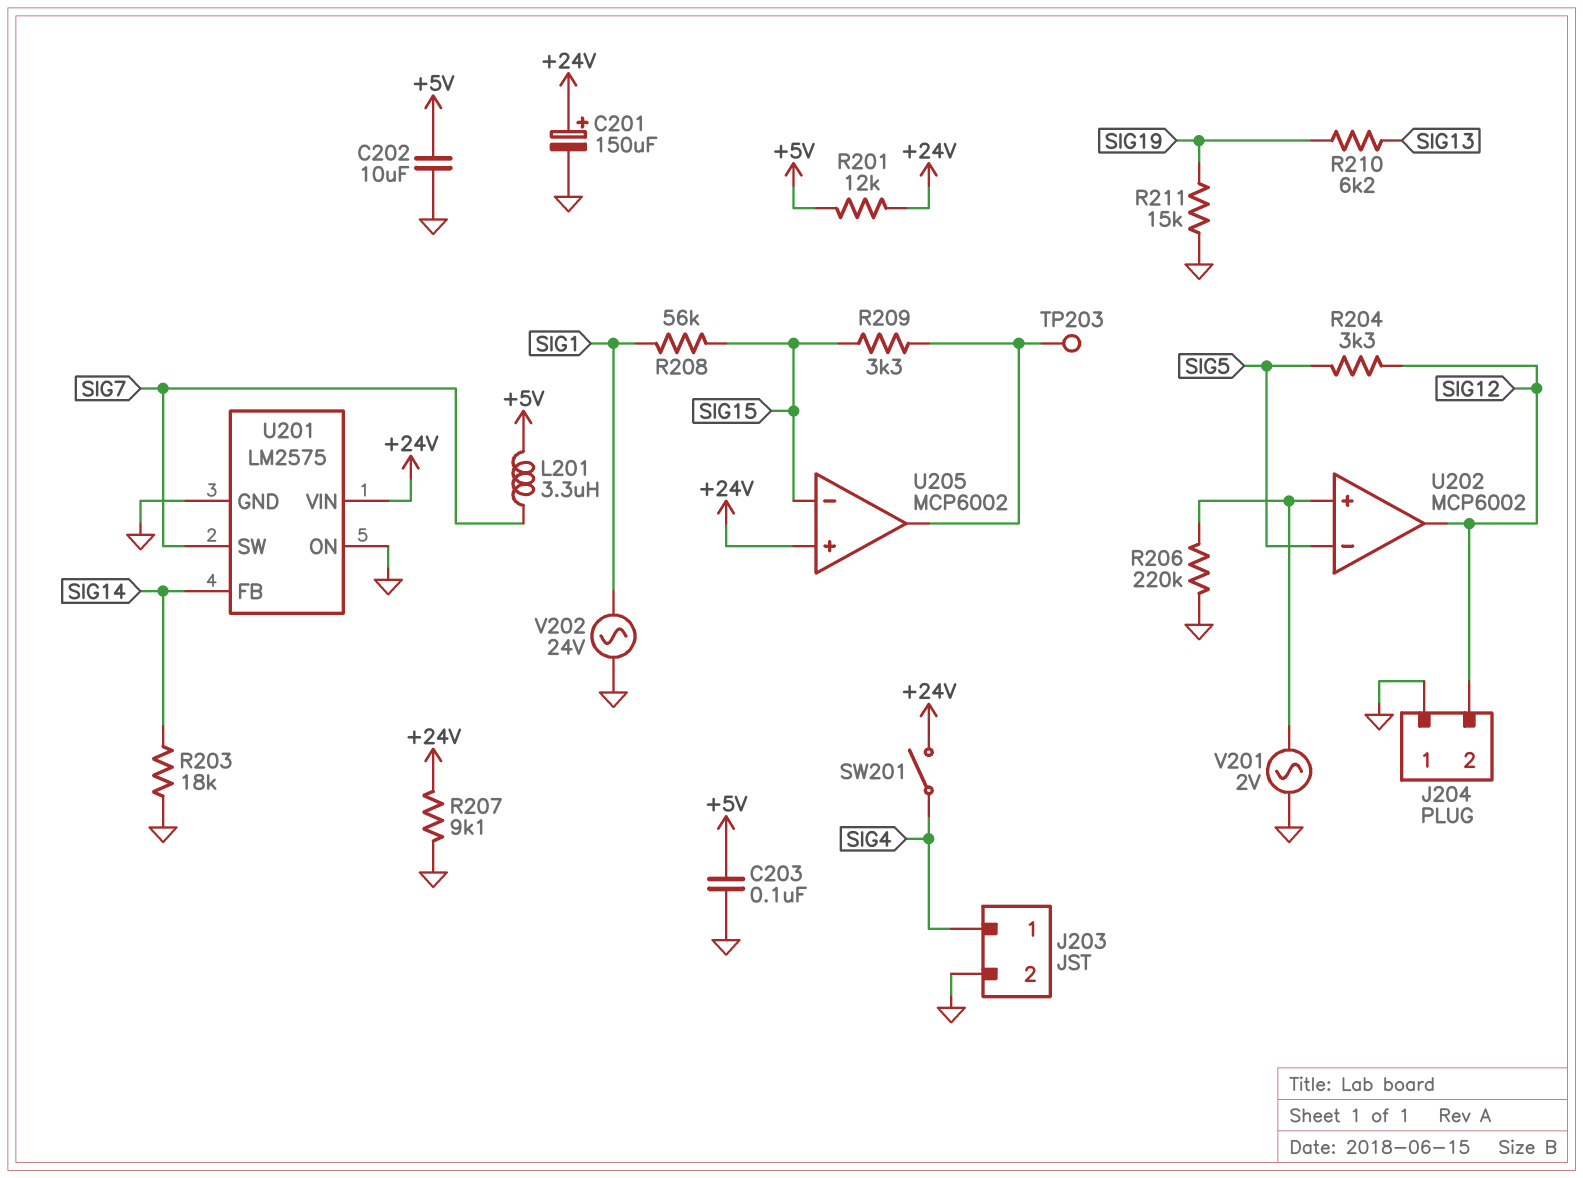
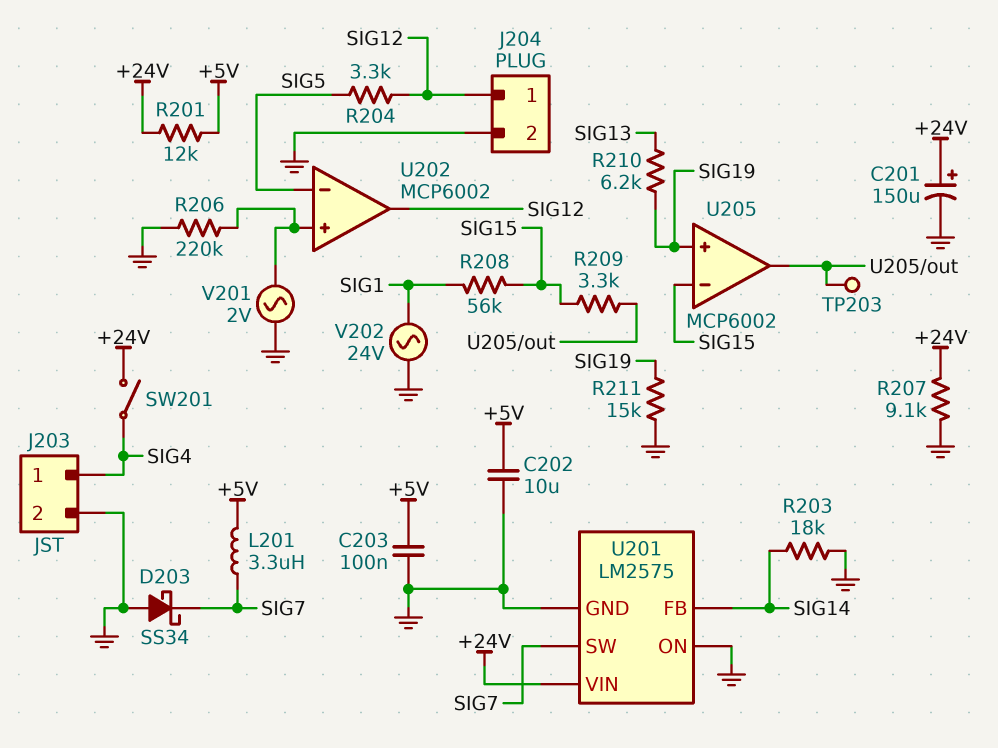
D203: none -> schottky SS34 (A GND, K SIG7)
J204 pin 1: GND -> SIG12
J204 pin 2: SIG12 -> GND
U205 pin in+: +24V -> SIG19

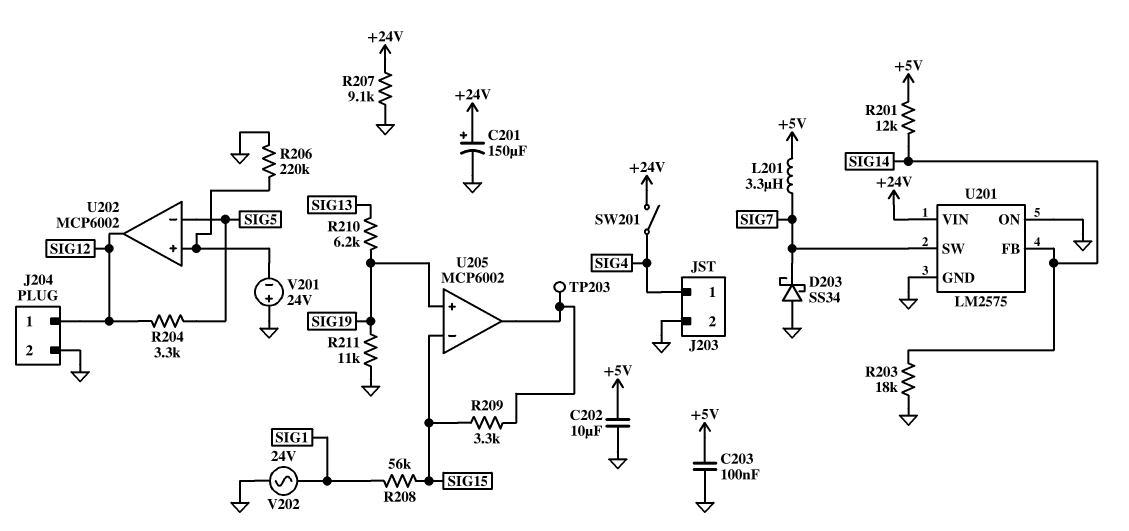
R201: 12k (+5V, +24V) -> 12k (+5V, SIG14)
R211: 15k (GND, SIG19) -> 11k (GND, SIG19)
V201: AC 2V (GND, U202/in+) -> 24V (plus GND, minus U202/in+)

